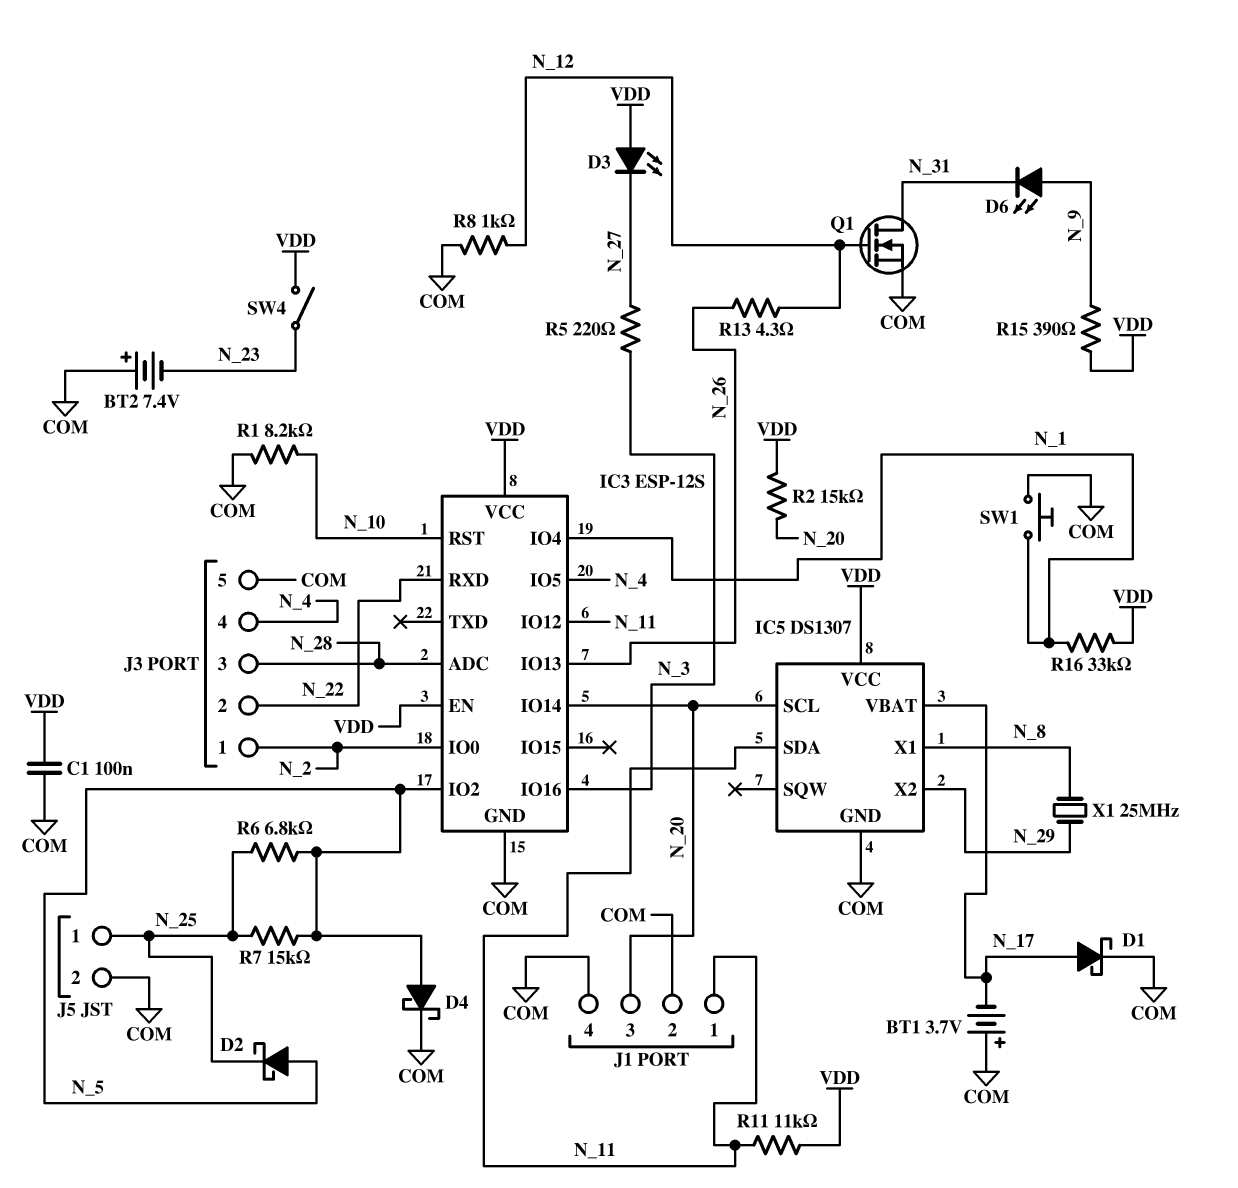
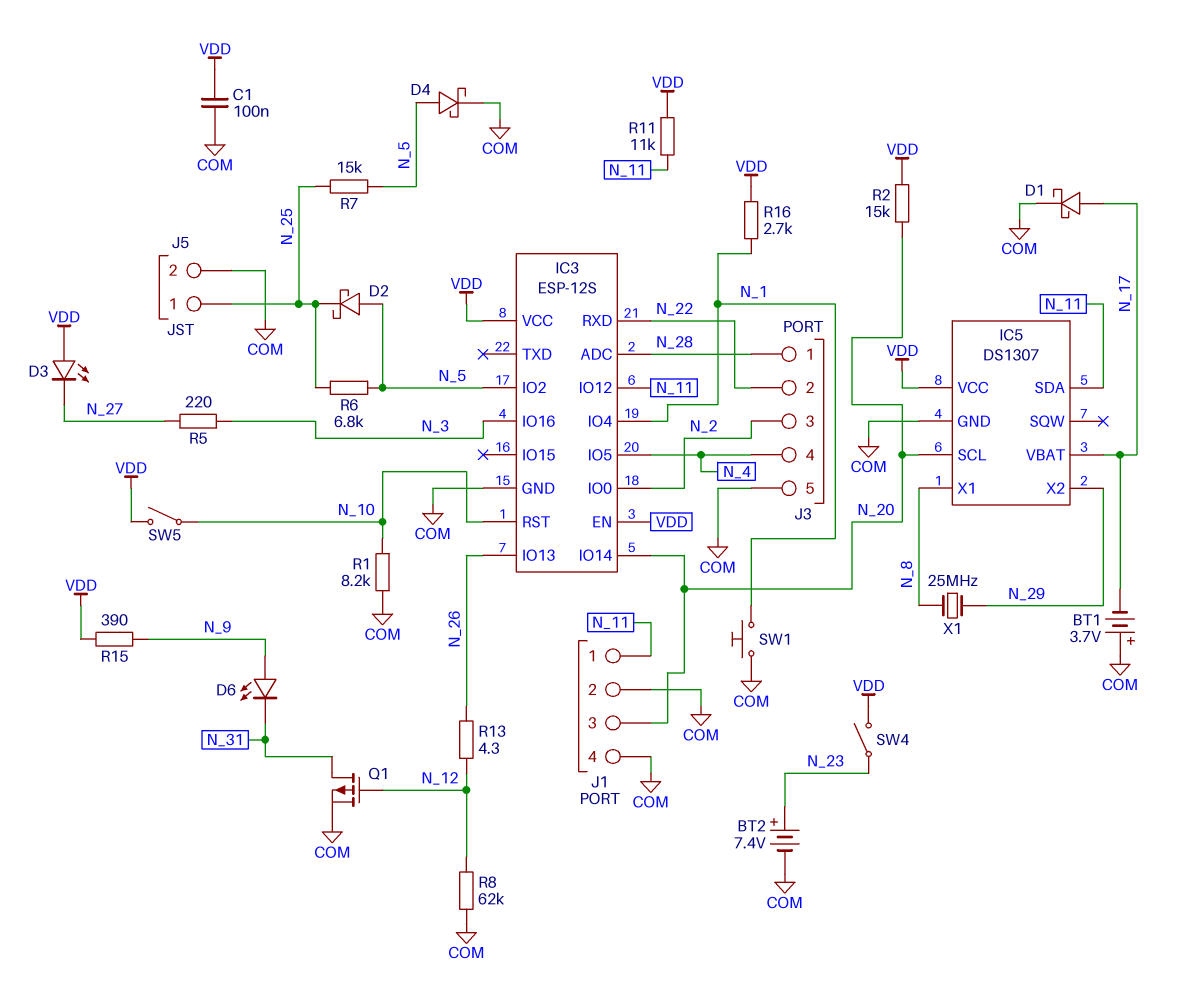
BT2: 7.4V (plus COM, minus N_23) -> 7.4V (plus N_23, minus COM)
J3 pin 1: N_2 -> N_28
J3 pin 3: N_28 -> N_2
Q1: NMOS (G N_12, D N_31, S COM) -> PMOS (G N_12, D N_31, S COM)
R8: 1k (COM, N_12) -> 62k (COM, N_12)
R16: 33k (N_1, VDD) -> 2.7k (N_1, VDD)
SW5: none -> switch (N_10, VDD)

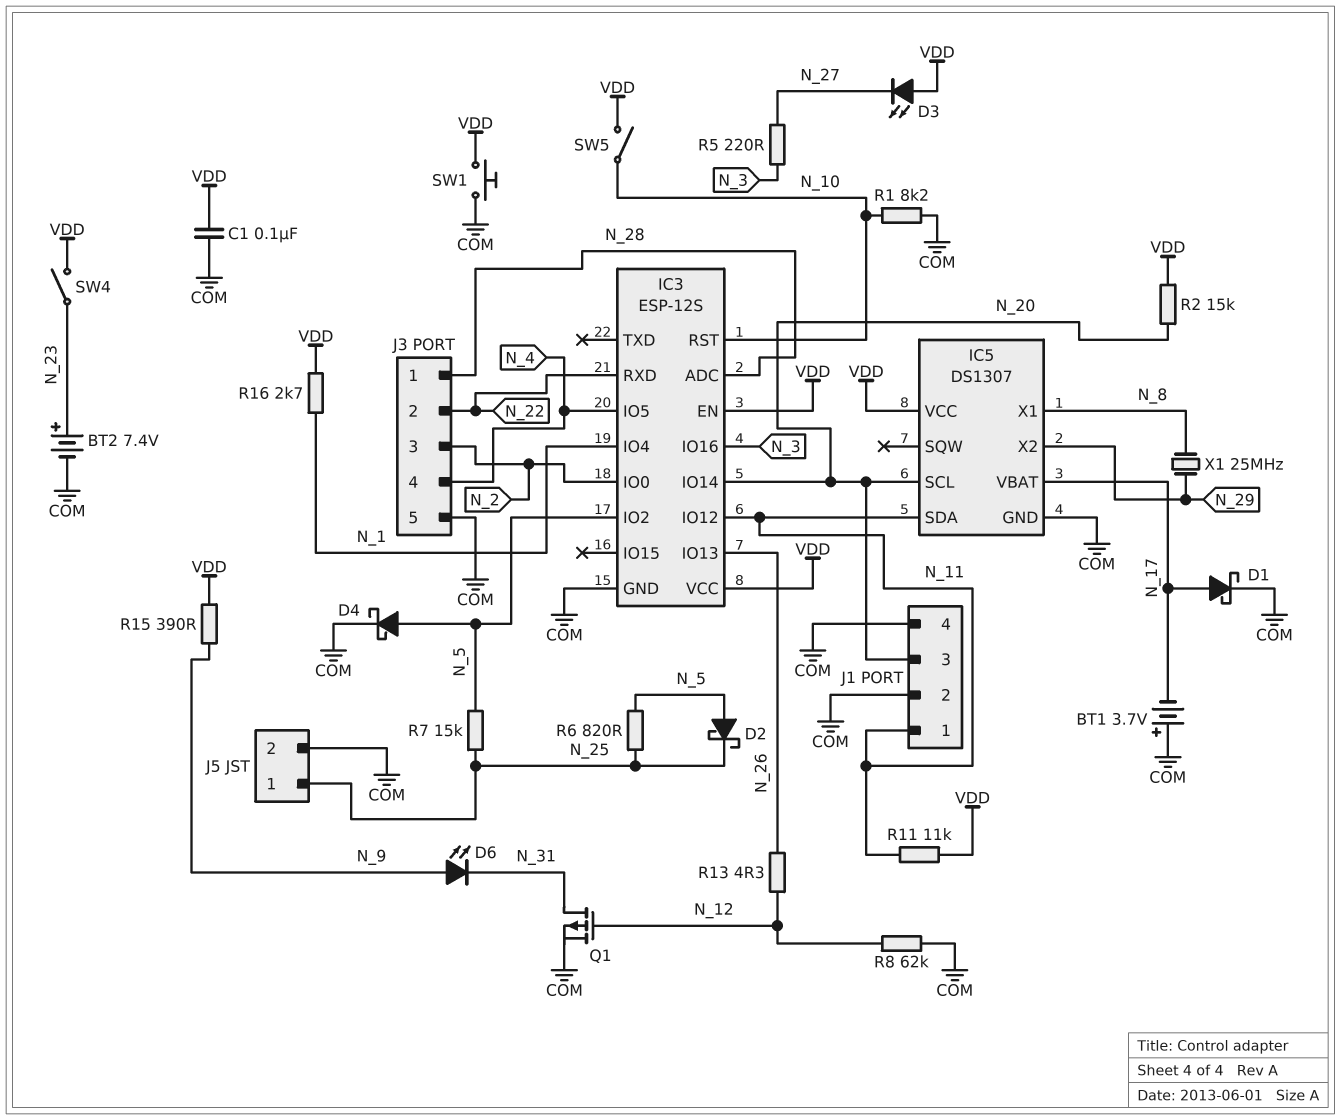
R6: 6.8k (N_5, N_25) -> 820 (N_5, N_25)
SW1: button (COM, N_1) -> button (COM, VDD)

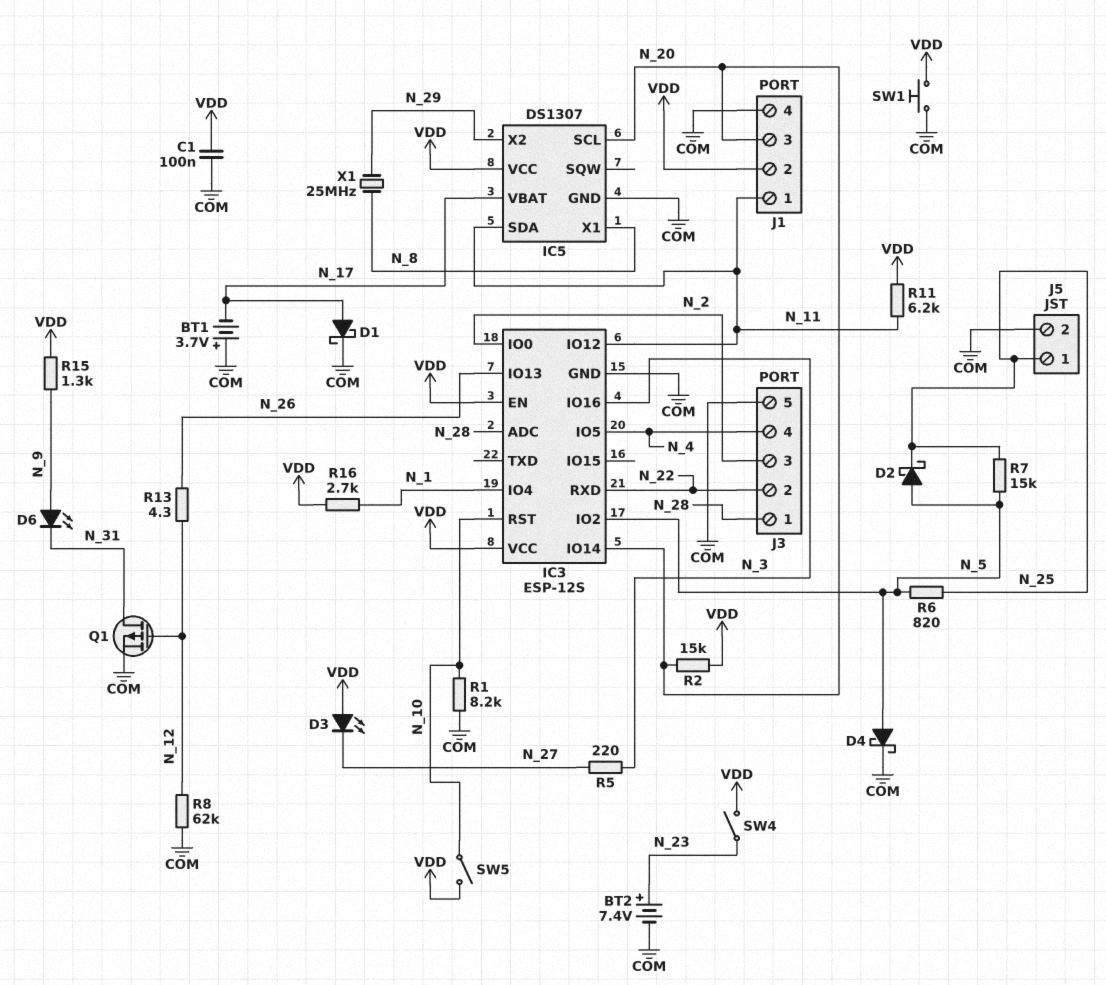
J1 pin 2: COM -> VDD
R11: 11k (N_11, VDD) -> 6.2k (N_11, VDD)
R15: 390 (N_9, VDD) -> 1.3k (N_9, VDD)

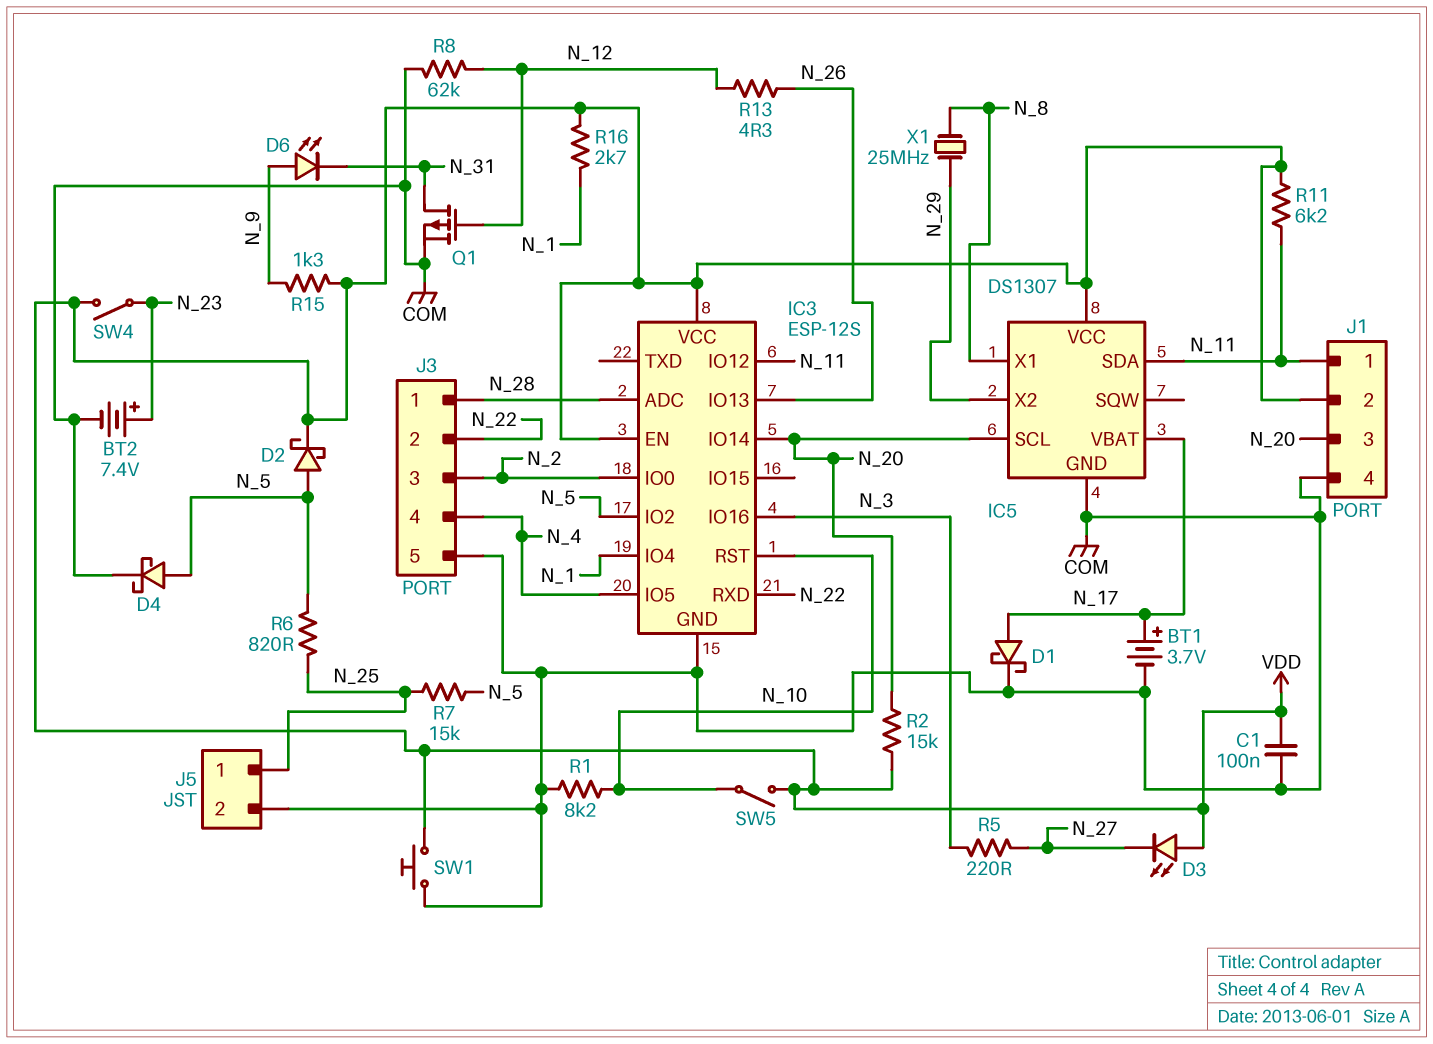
BT1: 3.7V (plus COM, minus N_17) -> 3.7V (plus N_17, minus COM)
D2: schottky (A N_5, K N_25) -> schottky (A N_5, K VDD)

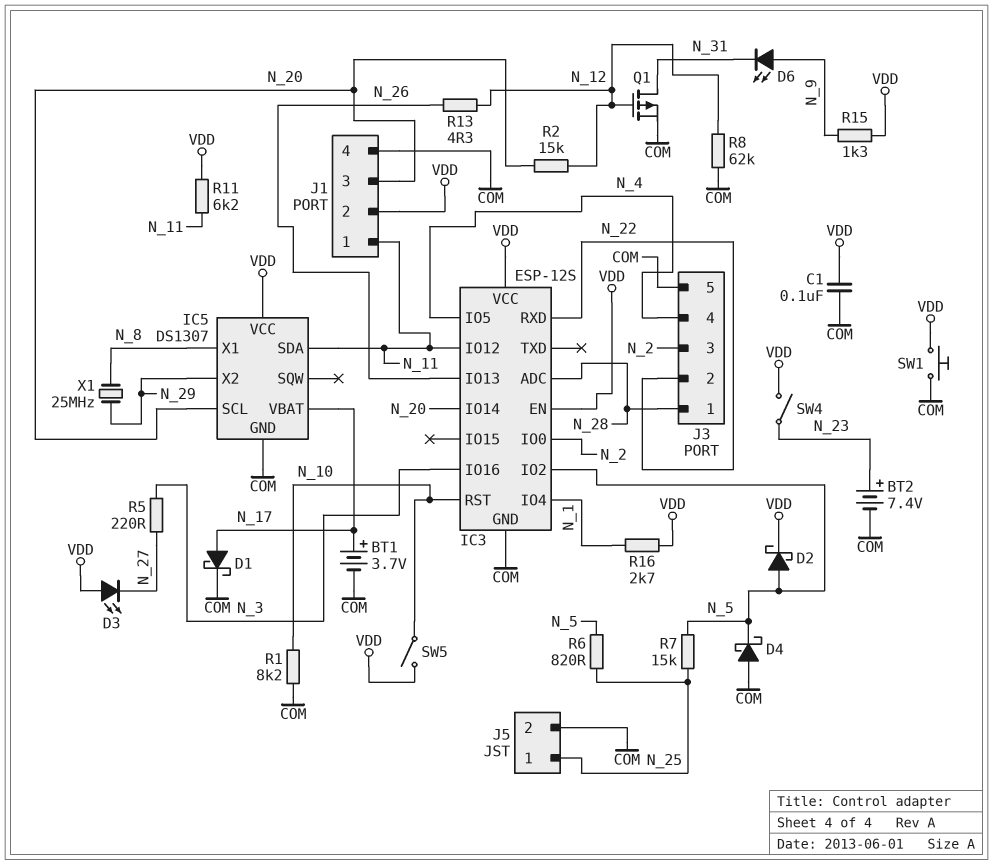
D4: schottky (A N_5, K COM) -> schottky (A COM, K N_5)
R2: 15k (N_20, VDD) -> 15k (N_12, N_20)

